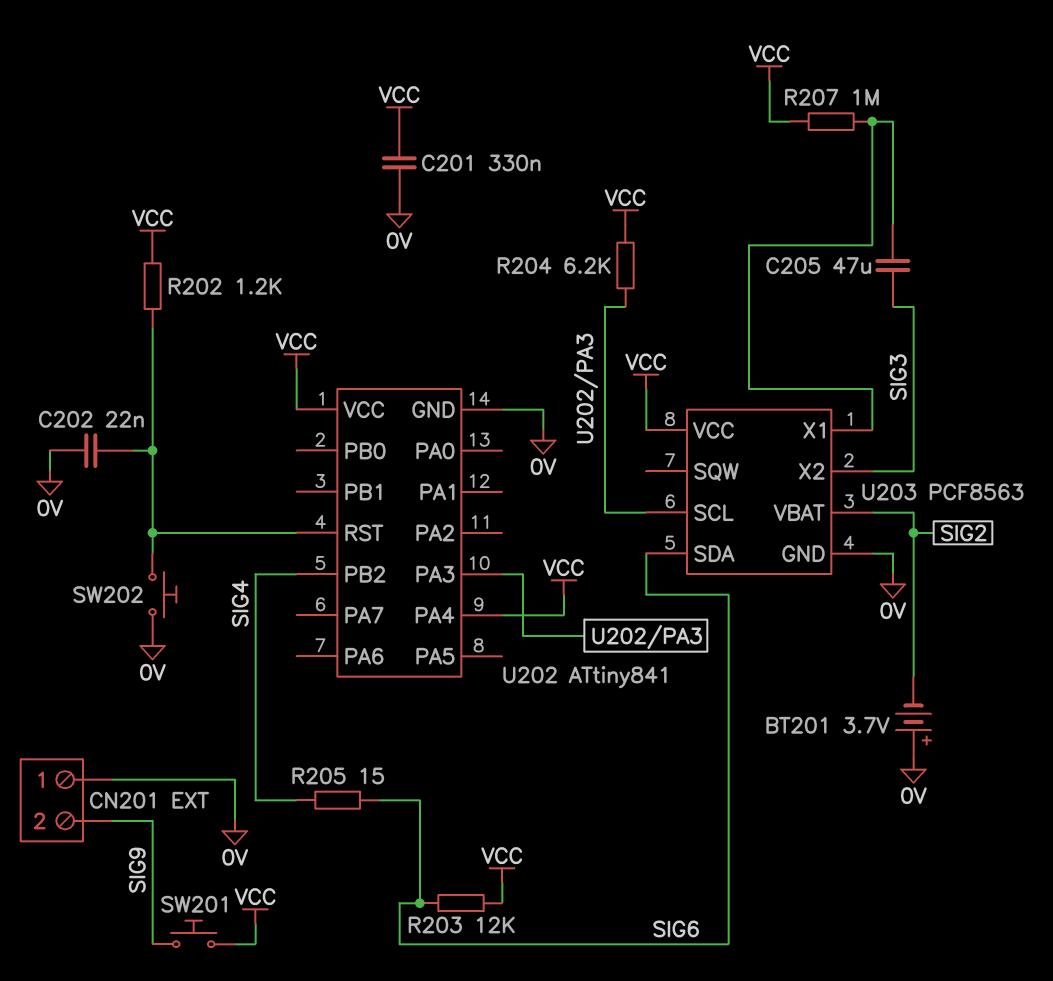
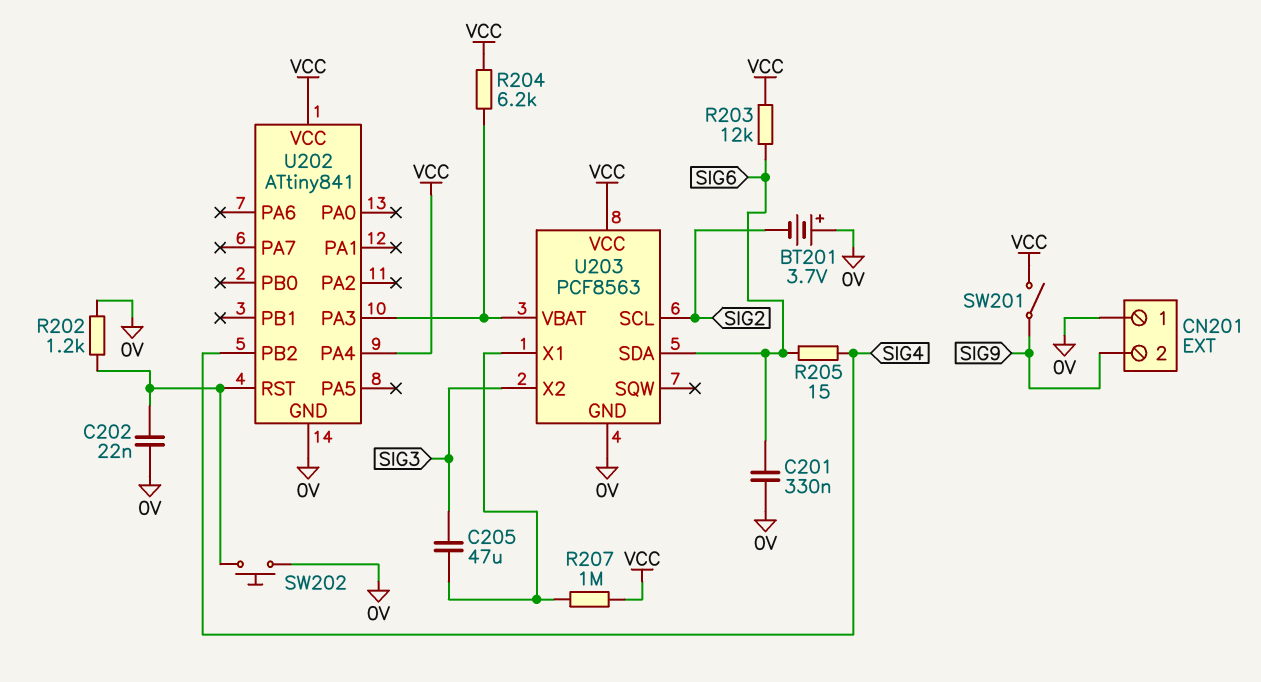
C201: 330nF (0V, VCC) -> 330nF (0V, SIG6)
R202: 1.2k (U202/RST, VCC) -> 1.2k (0V, U202/RST)
SW201: button (SIG9, VCC) -> switch (SIG9, VCC)
U203 pin SCL: U202/PA3 -> SIG2
U203 pin VBAT: SIG2 -> U202/PA3

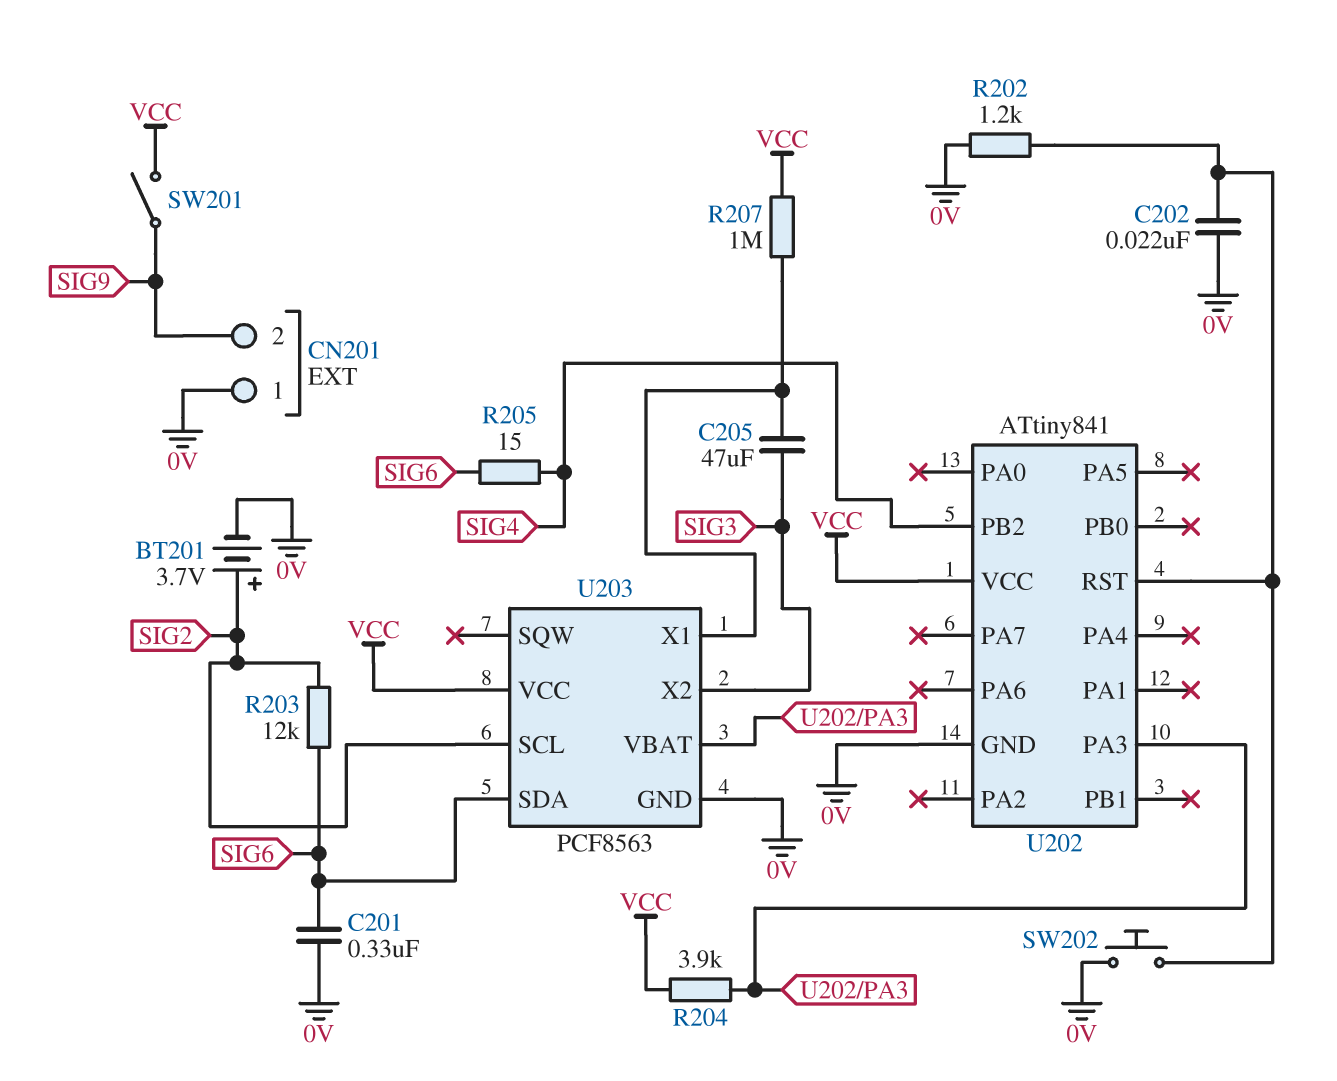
BT201: 3.7V (plus 0V, minus SIG2) -> 3.7V (plus SIG2, minus 0V)
R203: 12k (SIG6, VCC) -> 12k (SIG2, SIG6)
R204: 6.2k (U202/PA3, VCC) -> 3.9k (U202/PA3, VCC)
U202 pin PA4: VCC -> none

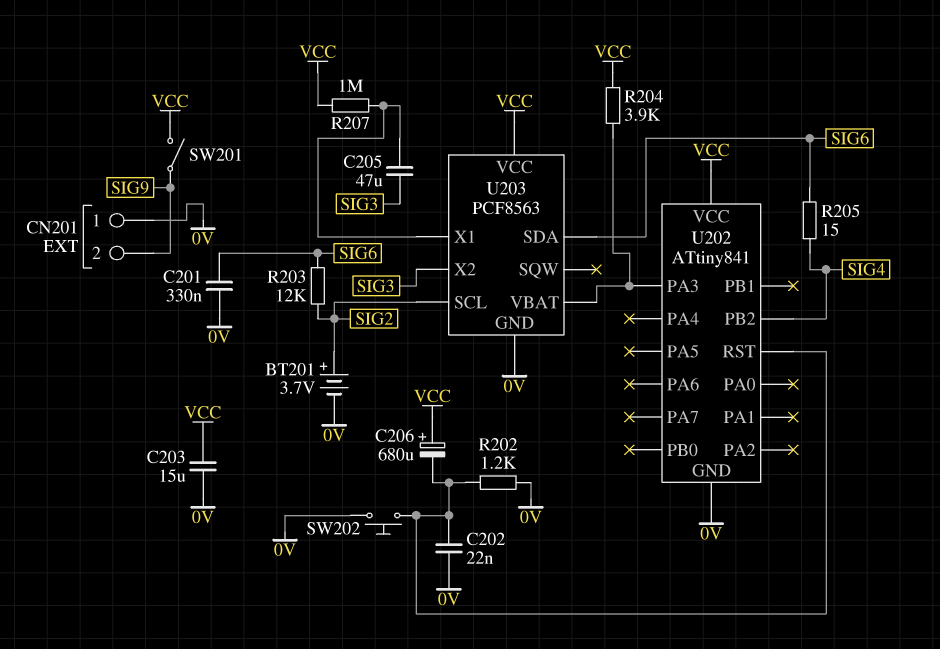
C203: none -> 15uF (0V, VCC)
C206: none -> 680uF (plus VCC, minus U202/RST)

